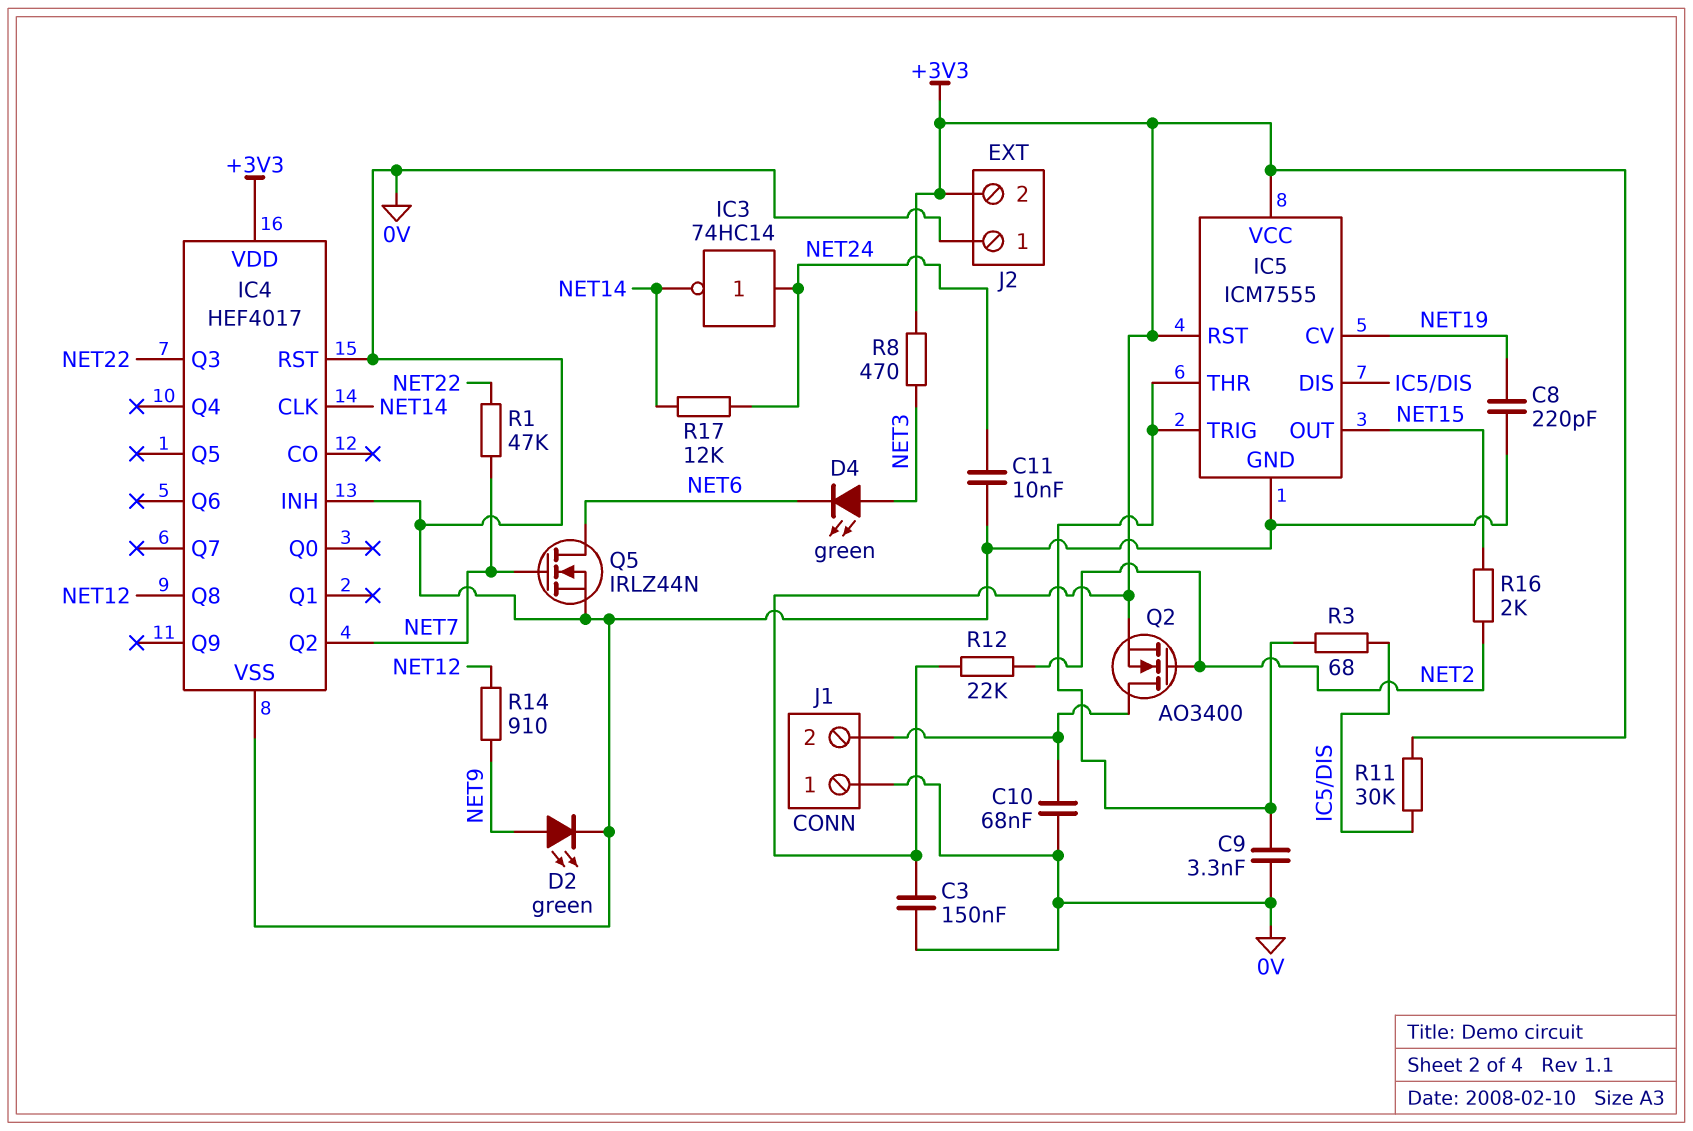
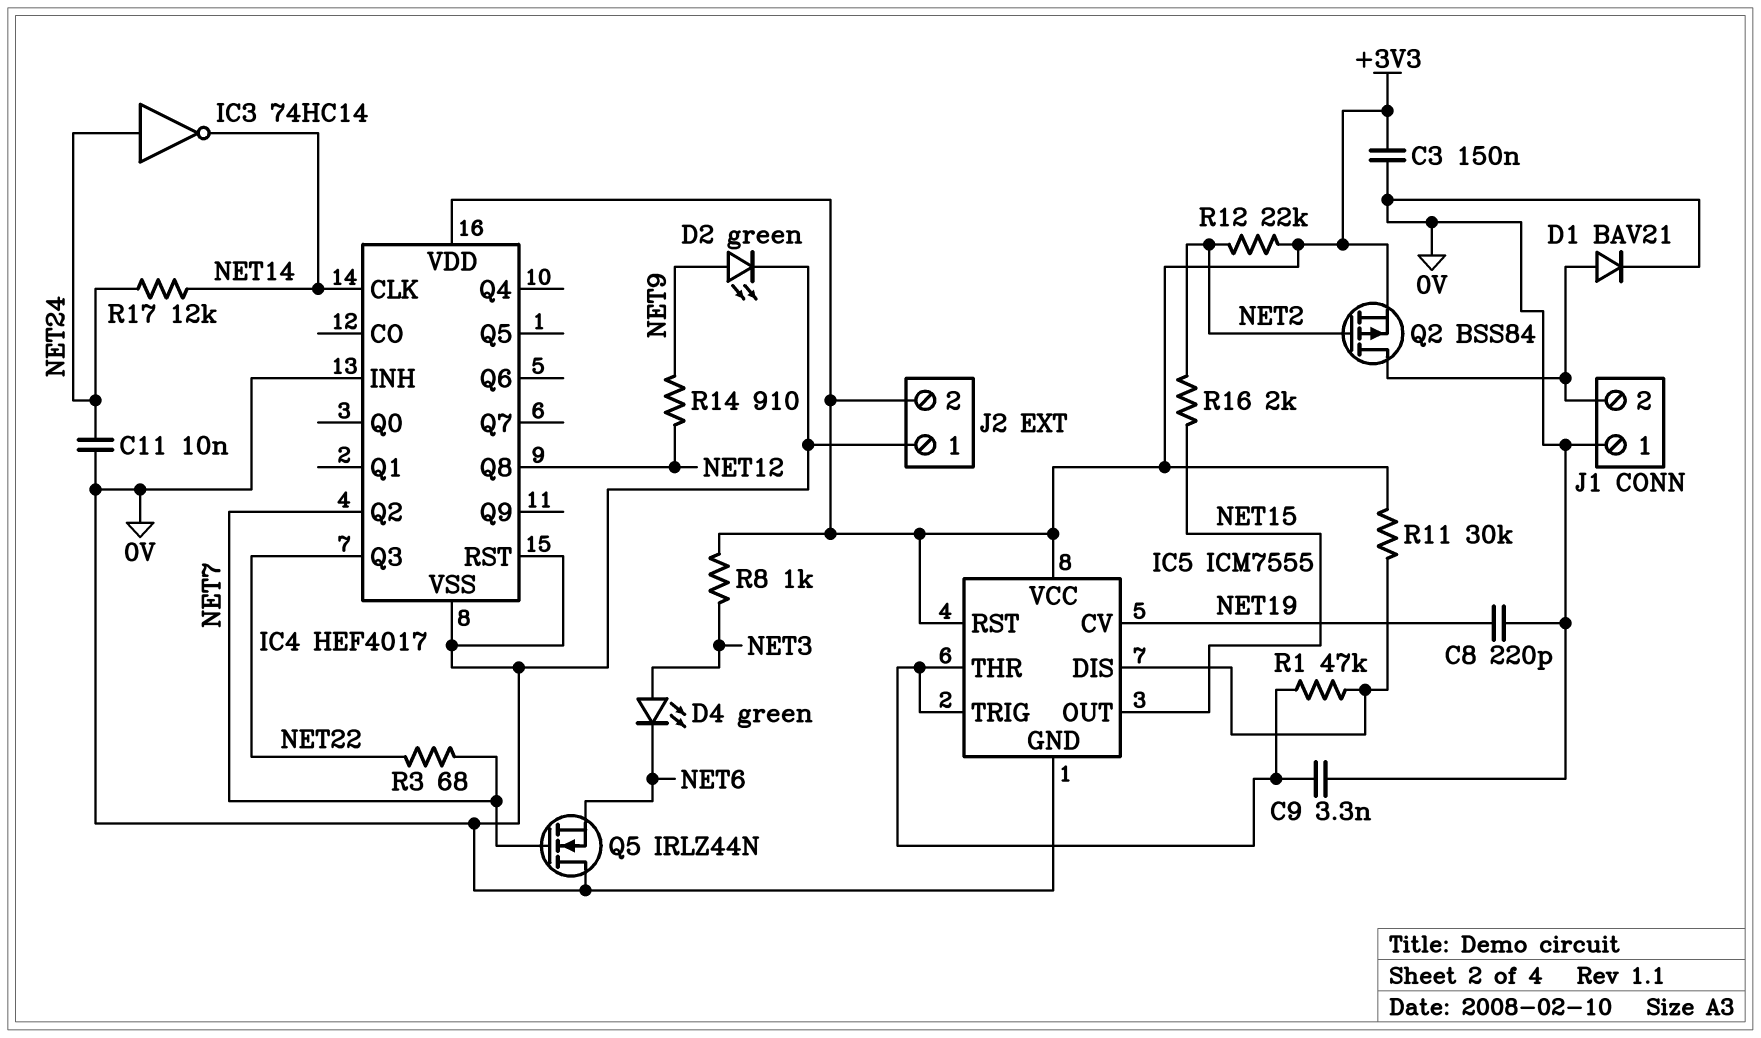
C10: 68nF (0V, J1/2) -> none
D1: none -> diode BAV21 (A J1/2, K 0V)
Q2: NMOS AO3400 (G NET2, D J1/2, S +3V3) -> PMOS BSS84 (G NET2, D J1/2, S +3V3)
Q5: NMOS IRLZ44N (G NET7, D NET6, S 0V) -> NMOS IRLZ44N (G NET7, D 0V, S NET6)
R1: 47k (NET7, NET22) -> 47k (IC5/DIS, IC5/THR)
R3: 68 (IC5/DIS, IC5/THR) -> 68 (NET7, NET22)
R8: 470 (+3V3, NET3) -> 1k (+3V3, NET3)

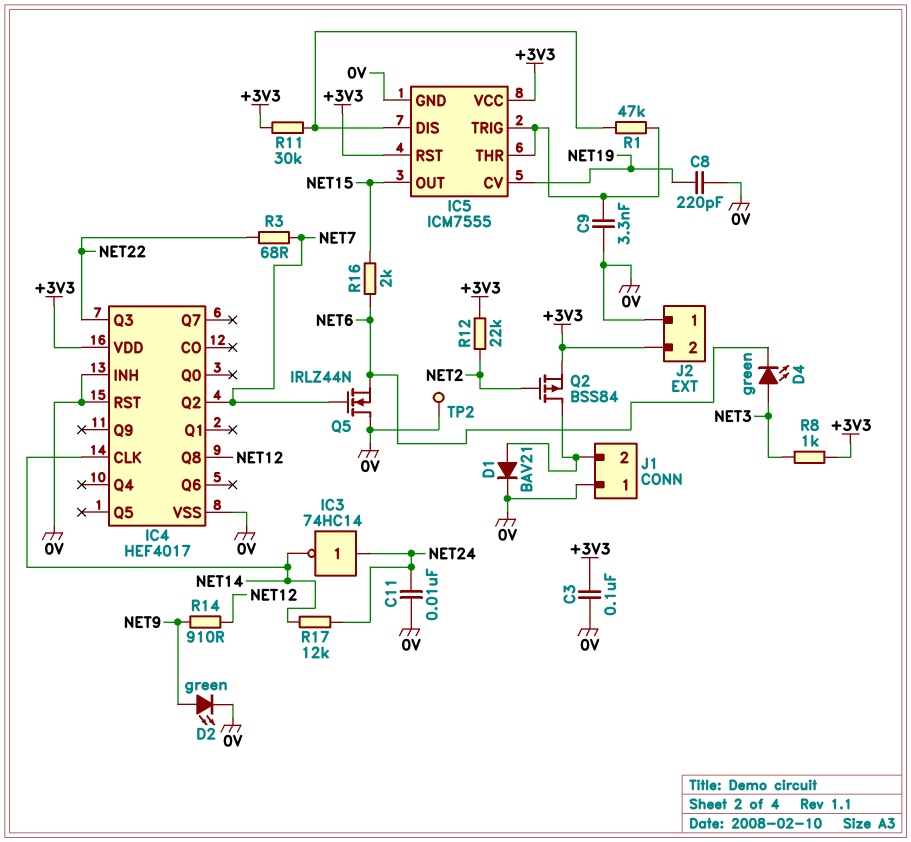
C3: 150nF (+3V3, 0V) -> 100nF (+3V3, 0V)
R16: 2k (NET2, NET15) -> 2k (NET6, NET15)
TP2: none -> test point (0V)

